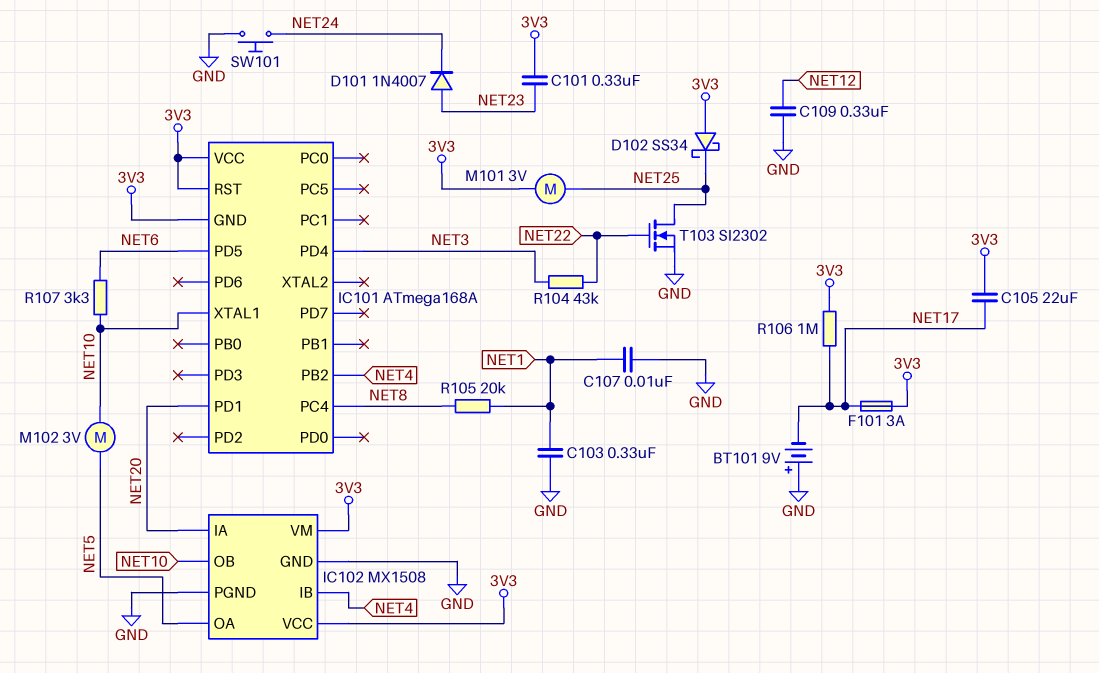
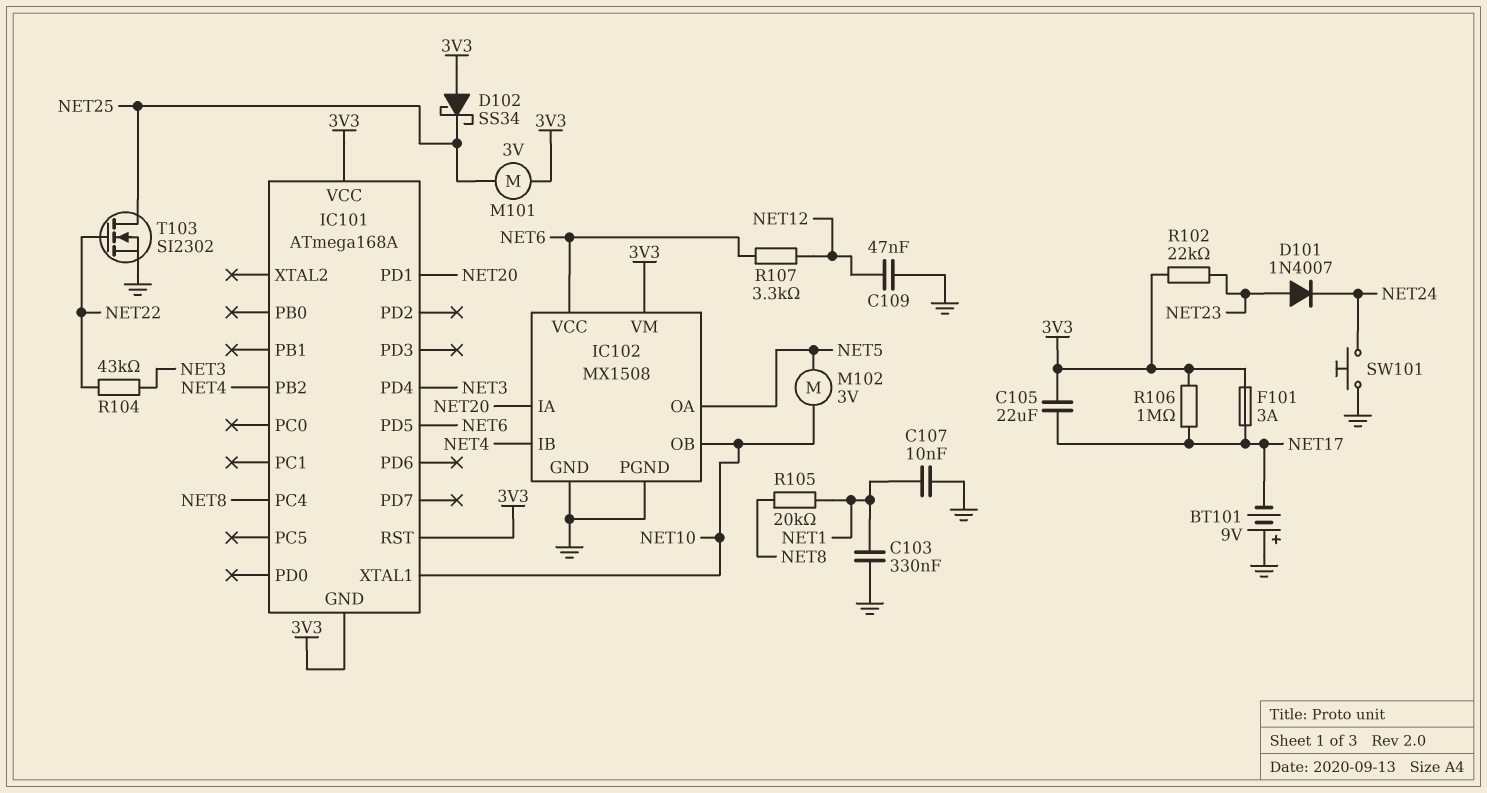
C101: 330nF (3V3, NET23) -> none
C109: 330nF (GND, NET12) -> 47nF (GND, NET12)
IC102 pin VCC: 3V3 -> NET6
R102: none -> 22k (3V3, NET23)
R107: 3.3k (NET6, NET10) -> 3.3k (NET6, NET12)

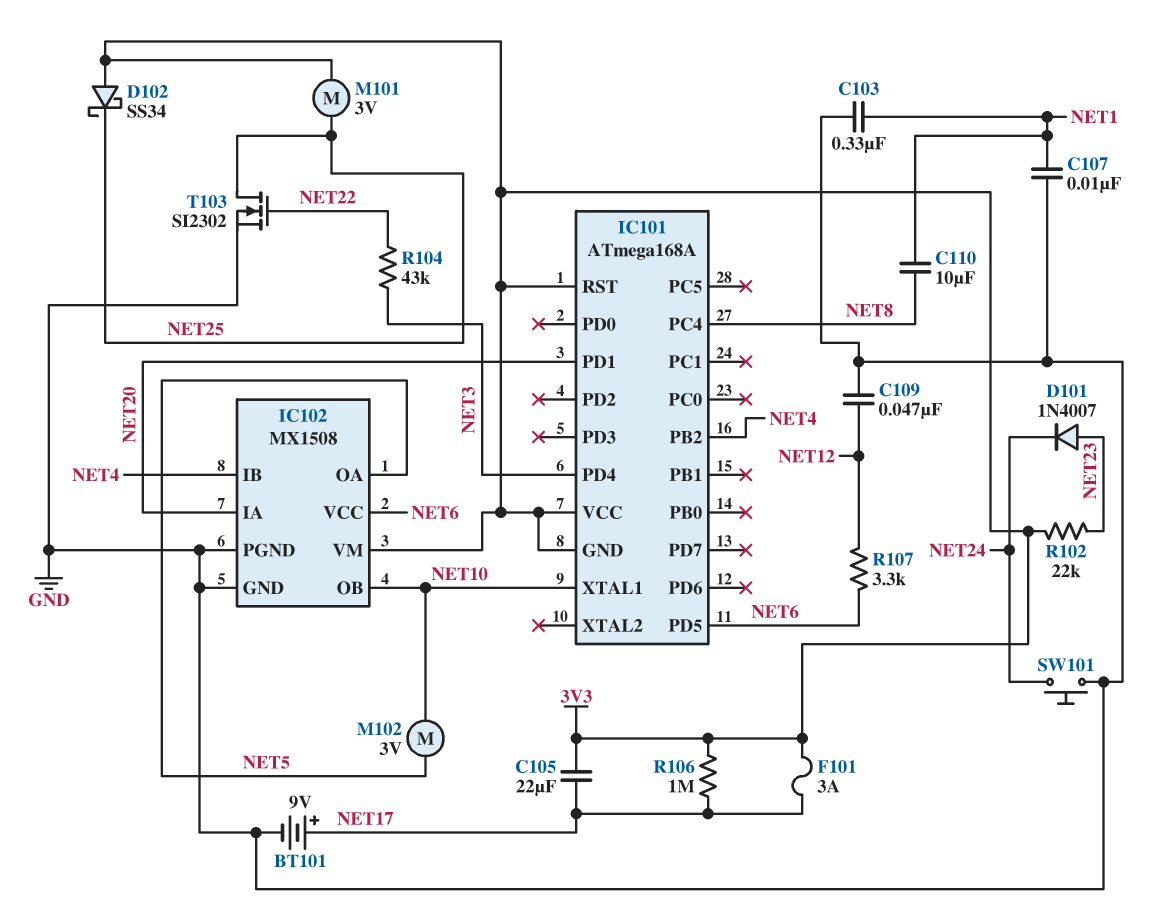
BT101: 9V (plus GND, minus NET17) -> 9V (plus NET17, minus GND)
C110: none -> 10uF (NET1, NET8)
R105: 20k (NET1, NET8) -> none

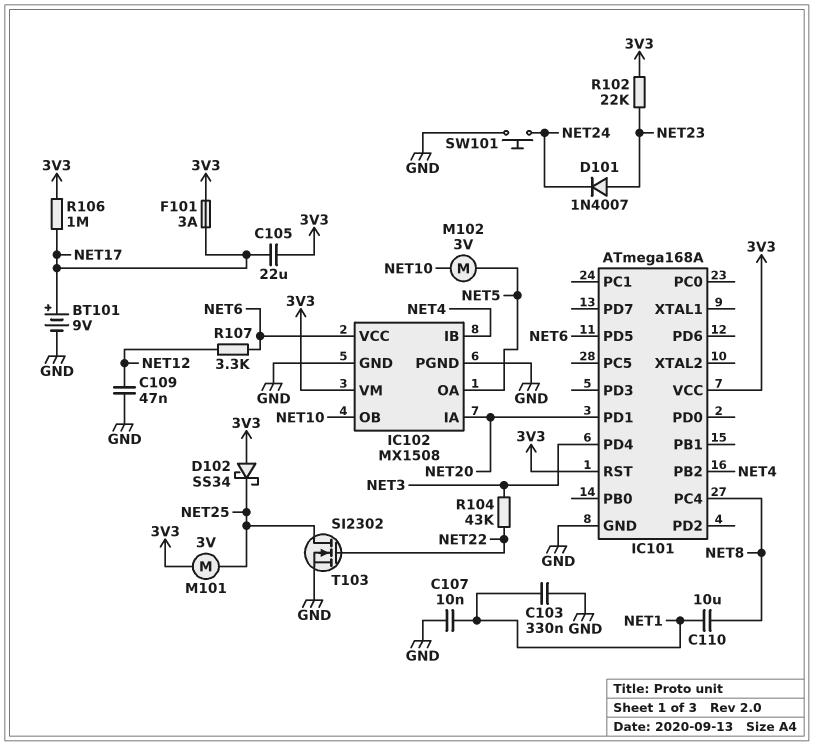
IC101 pin GND: 3V3 -> GND
IC101 pin XTAL1: NET10 -> none

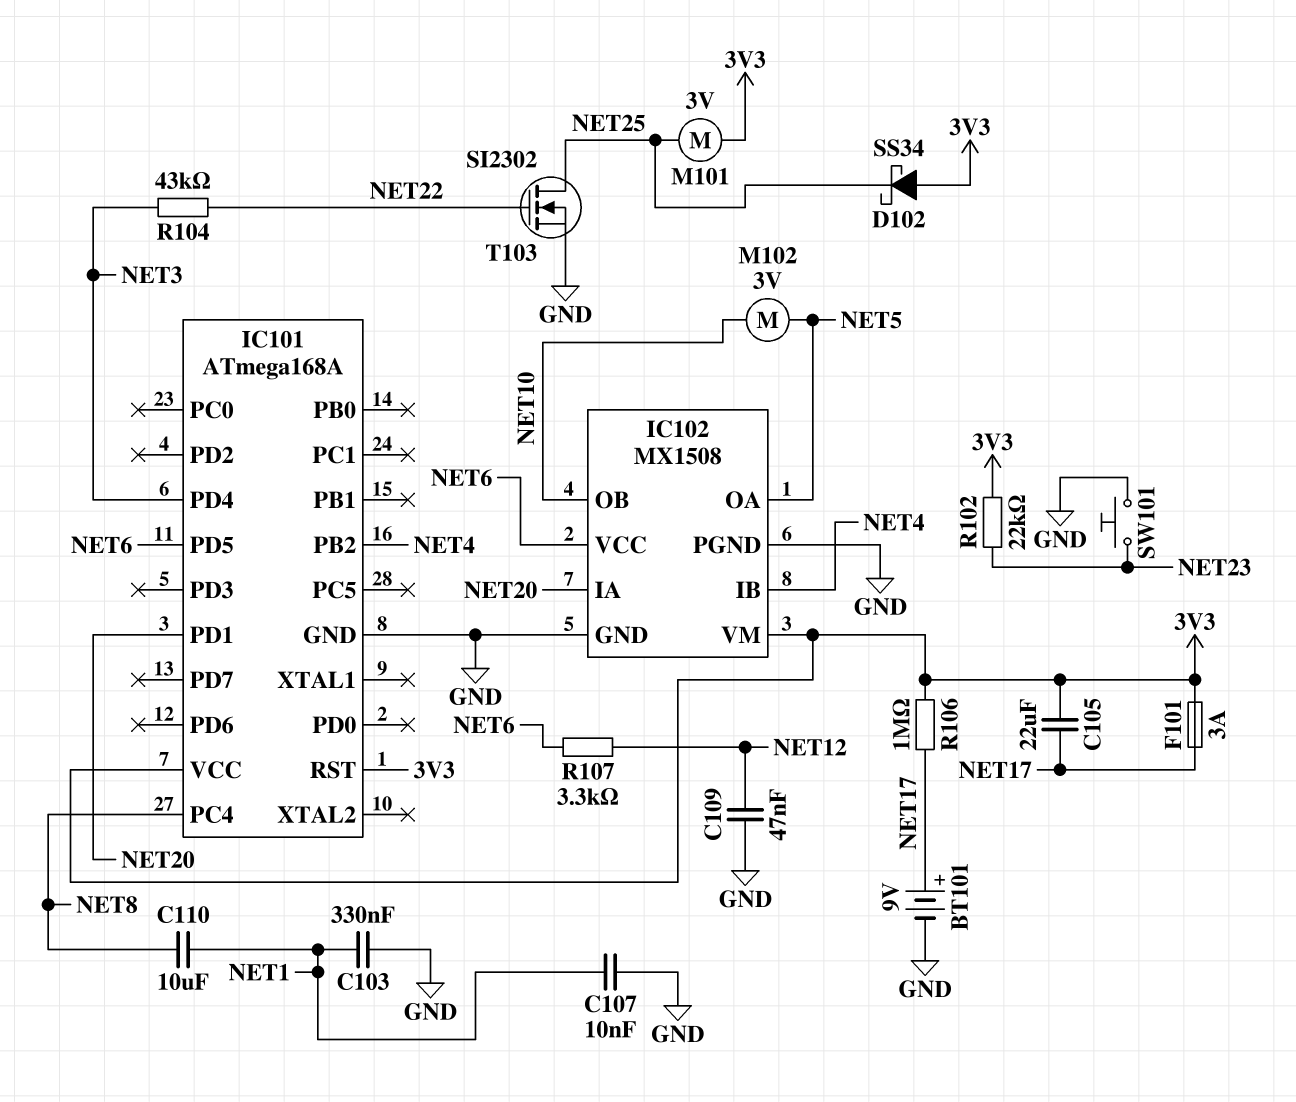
D101: diode 1N4007 (A NET23, K NET24) -> none
SW101: button (GND, NET24) -> button (GND, NET23)

